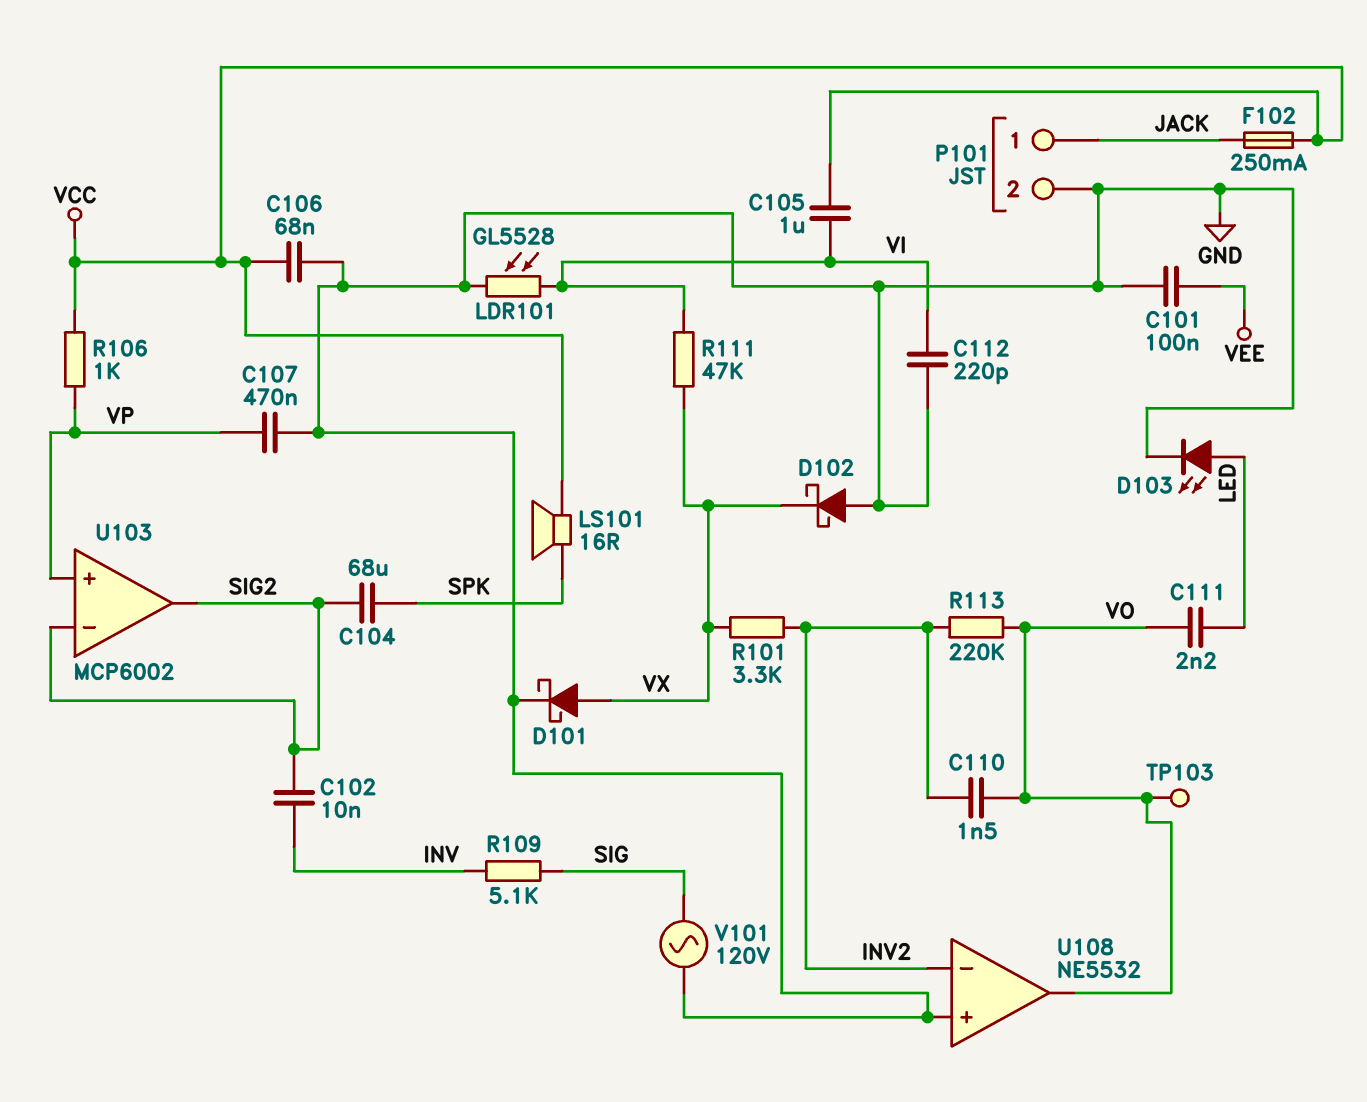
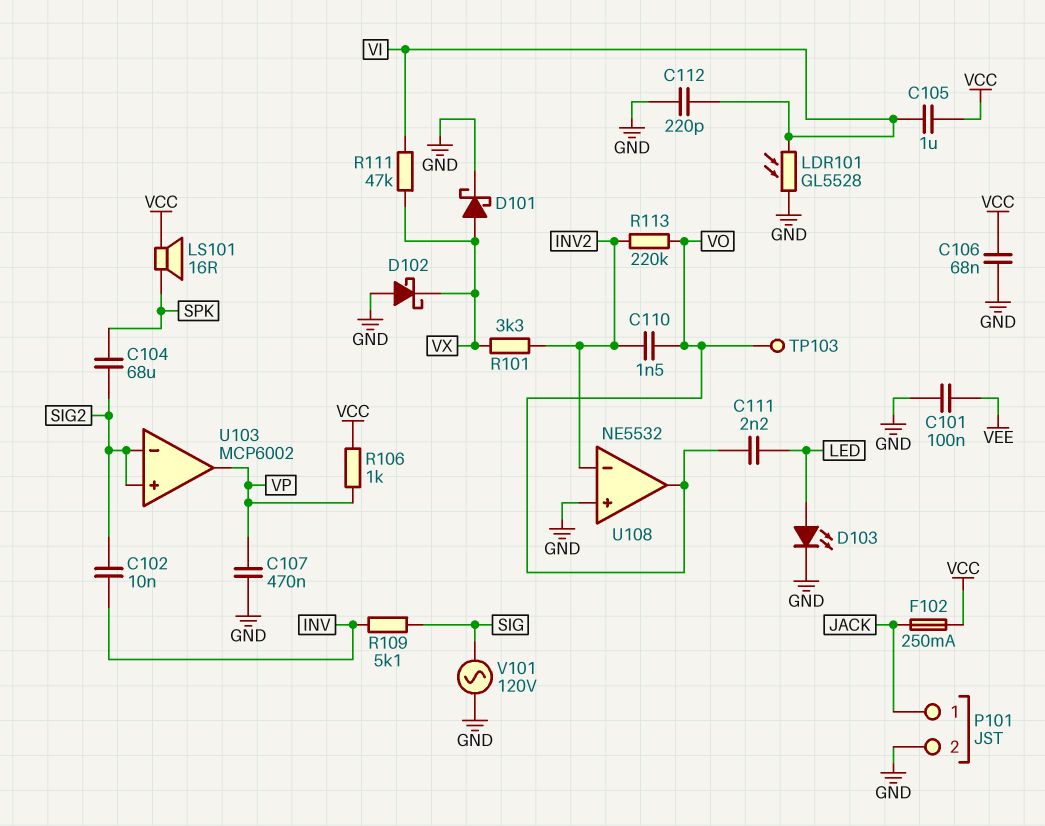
U103 pin in+: VP -> SIG2
U103 pin out: SIG2 -> VP

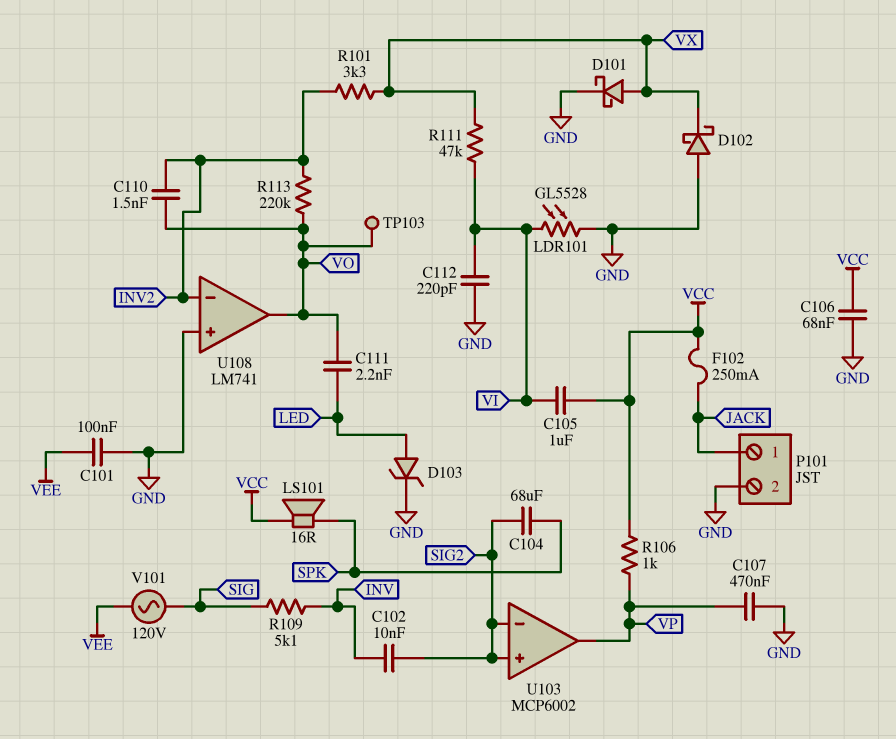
D103: LED (A LED, K GND) -> zener (A LED, K GND)
U108: NE5532 -> LM741
V101: AC 120V (GND, SIG) -> AC 120V (SIG, VEE)

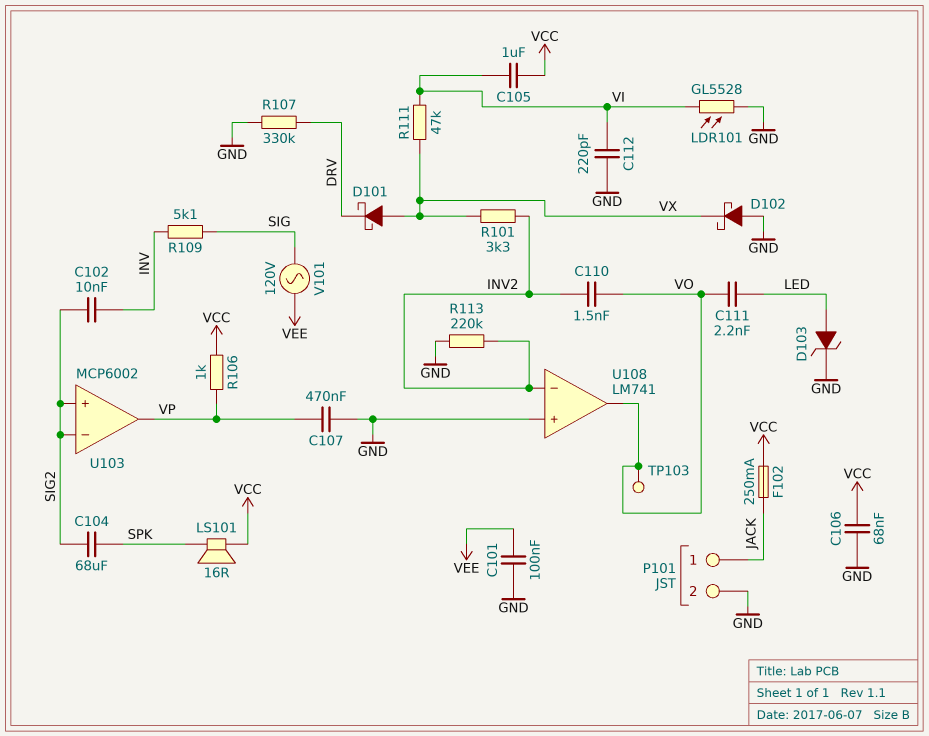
D101: schottky (A VX, K GND) -> schottky (A VX, K DRV)
R107: none -> 330k (DRV, GND)
R113: 220k (INV2, VO) -> 220k (GND, INV2)

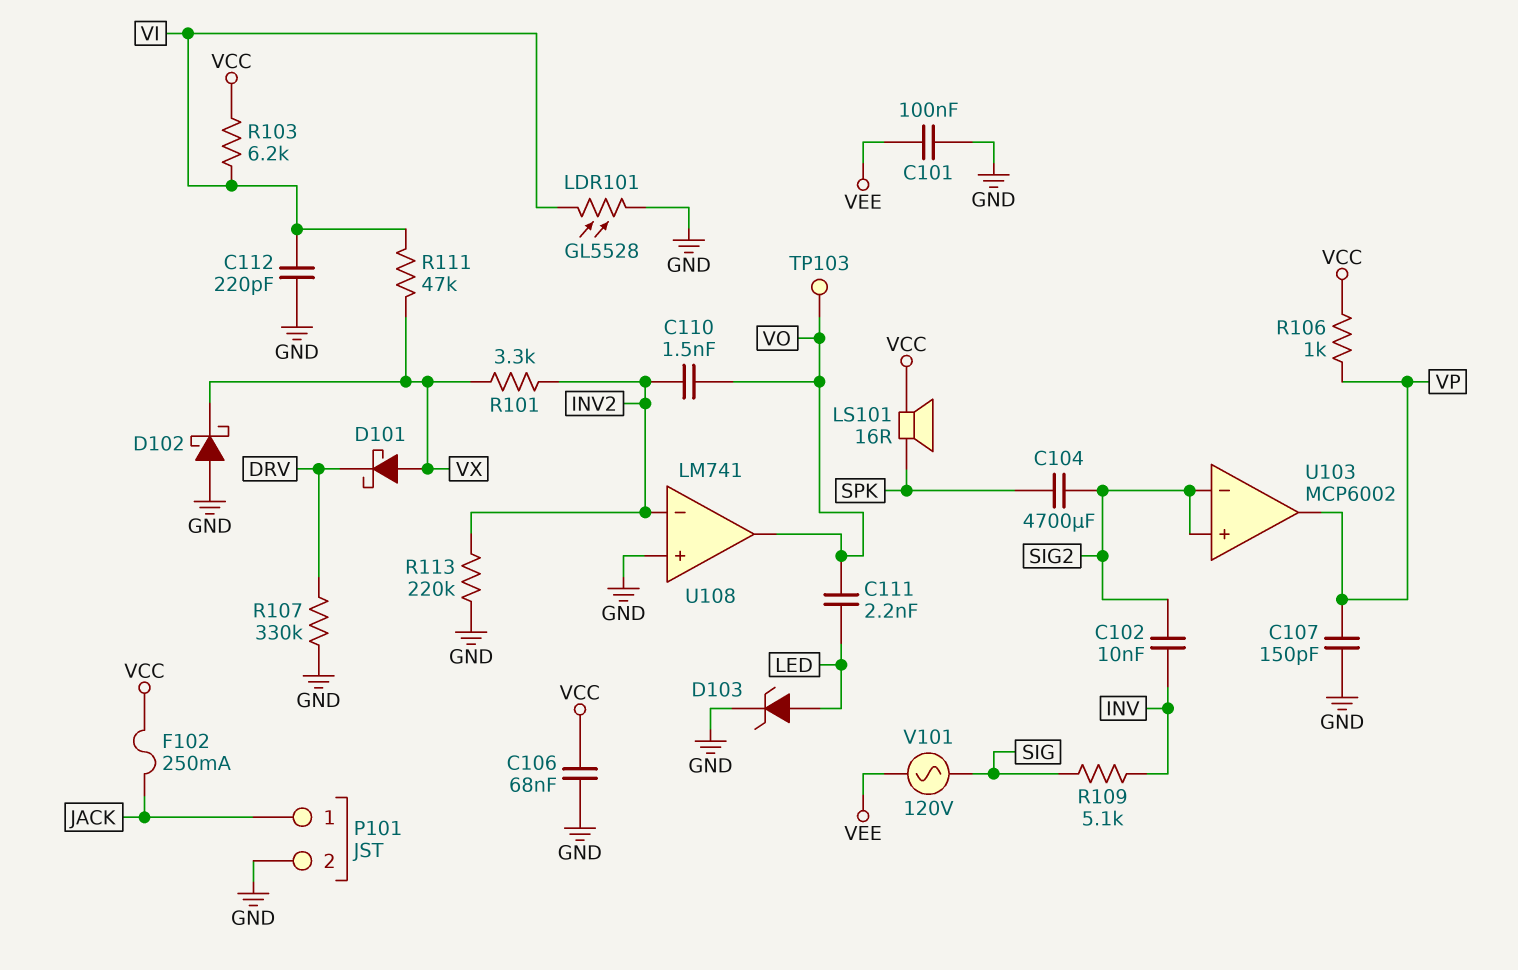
C104: 68uF (SIG2, SPK) -> 4700uF (SIG2, SPK)
C105: 1uF (VCC, VI) -> none
C107: 470nF (GND, VP) -> 150pF (GND, VP)
R103: none -> 6.2k (VCC, VI)

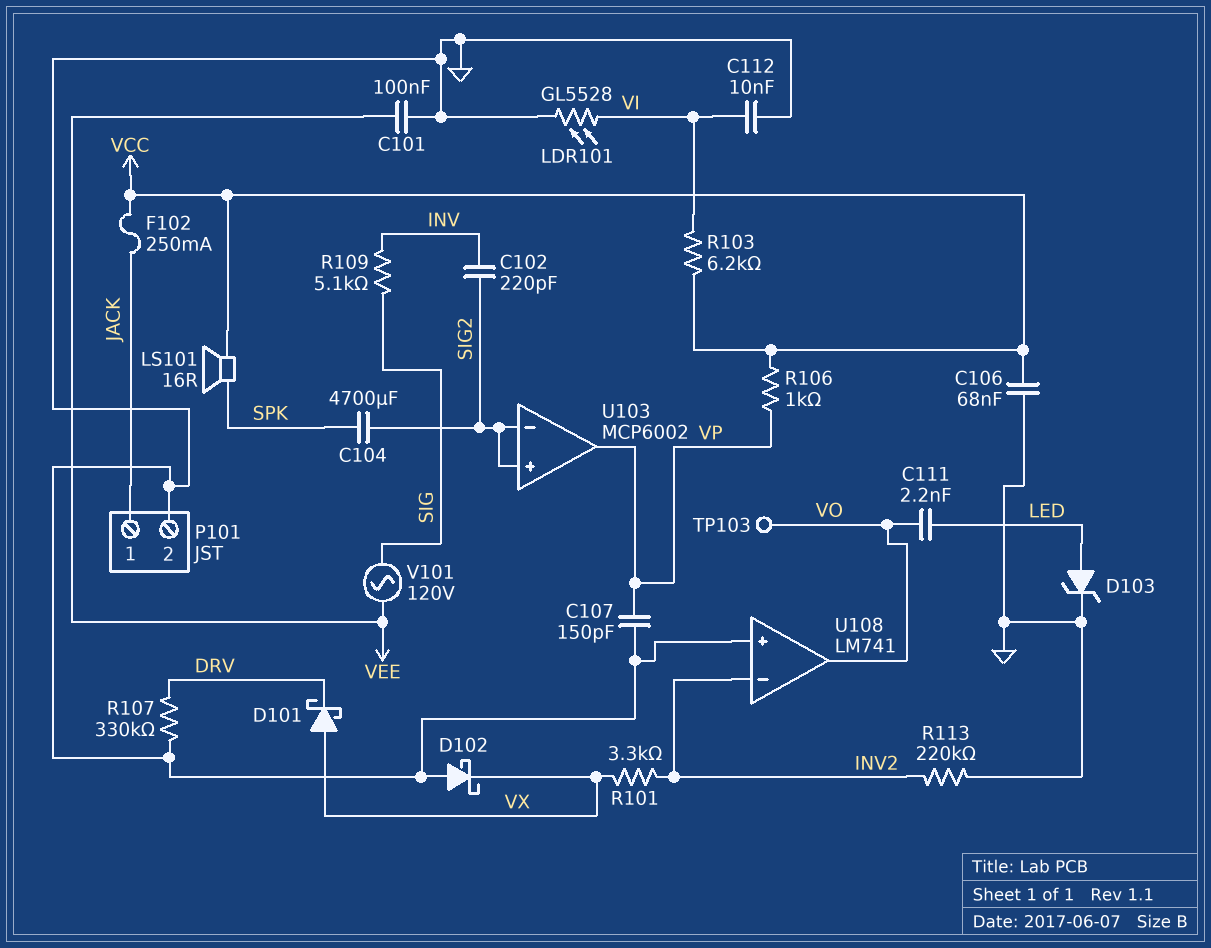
C102: 10nF (INV, SIG2) -> 220pF (INV, SIG2)
C110: 1.5nF (INV2, VO) -> none
C112: 220pF (GND, VI) -> 10nF (GND, VI)
R111: 47k (VI, VX) -> none

